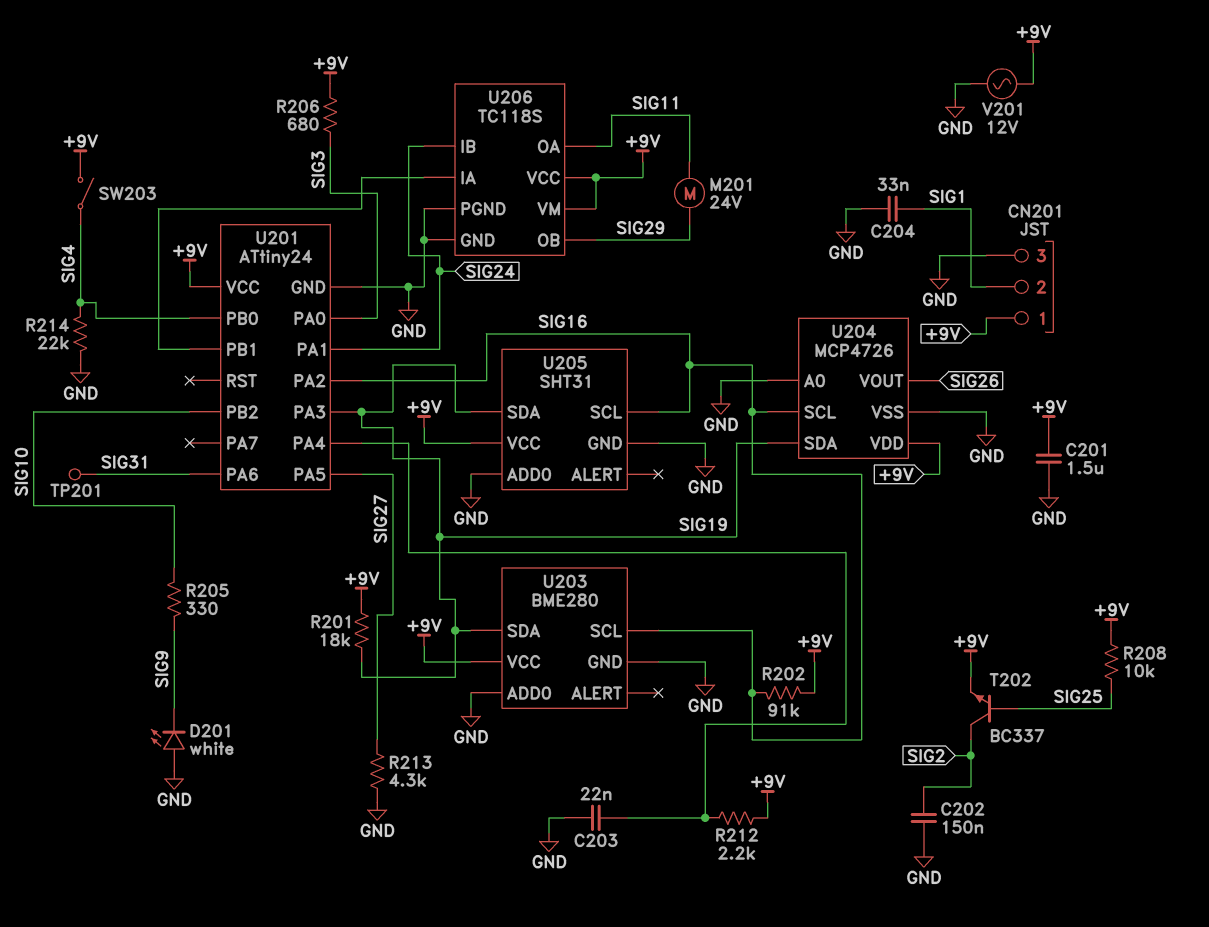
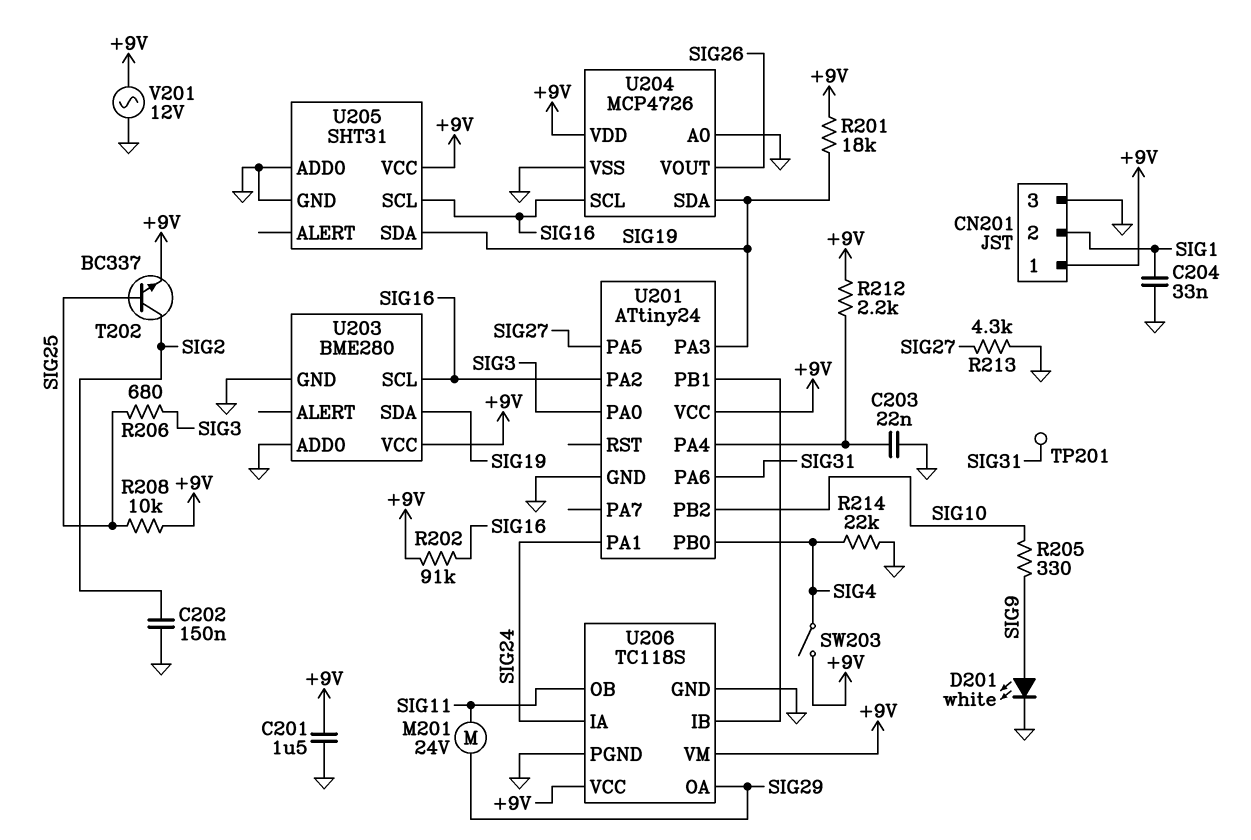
D201: LED white (A GND, K SIG9) -> LED white (A SIG9, K GND)
R206: 680 (+9V, SIG3) -> 680 (SIG3, SIG25)
U206 pin IA: U201/PB1 -> SIG24
U206 pin IB: SIG24 -> U201/PB1
U206 pin OA: SIG11 -> SIG29
U206 pin OB: SIG29 -> SIG11

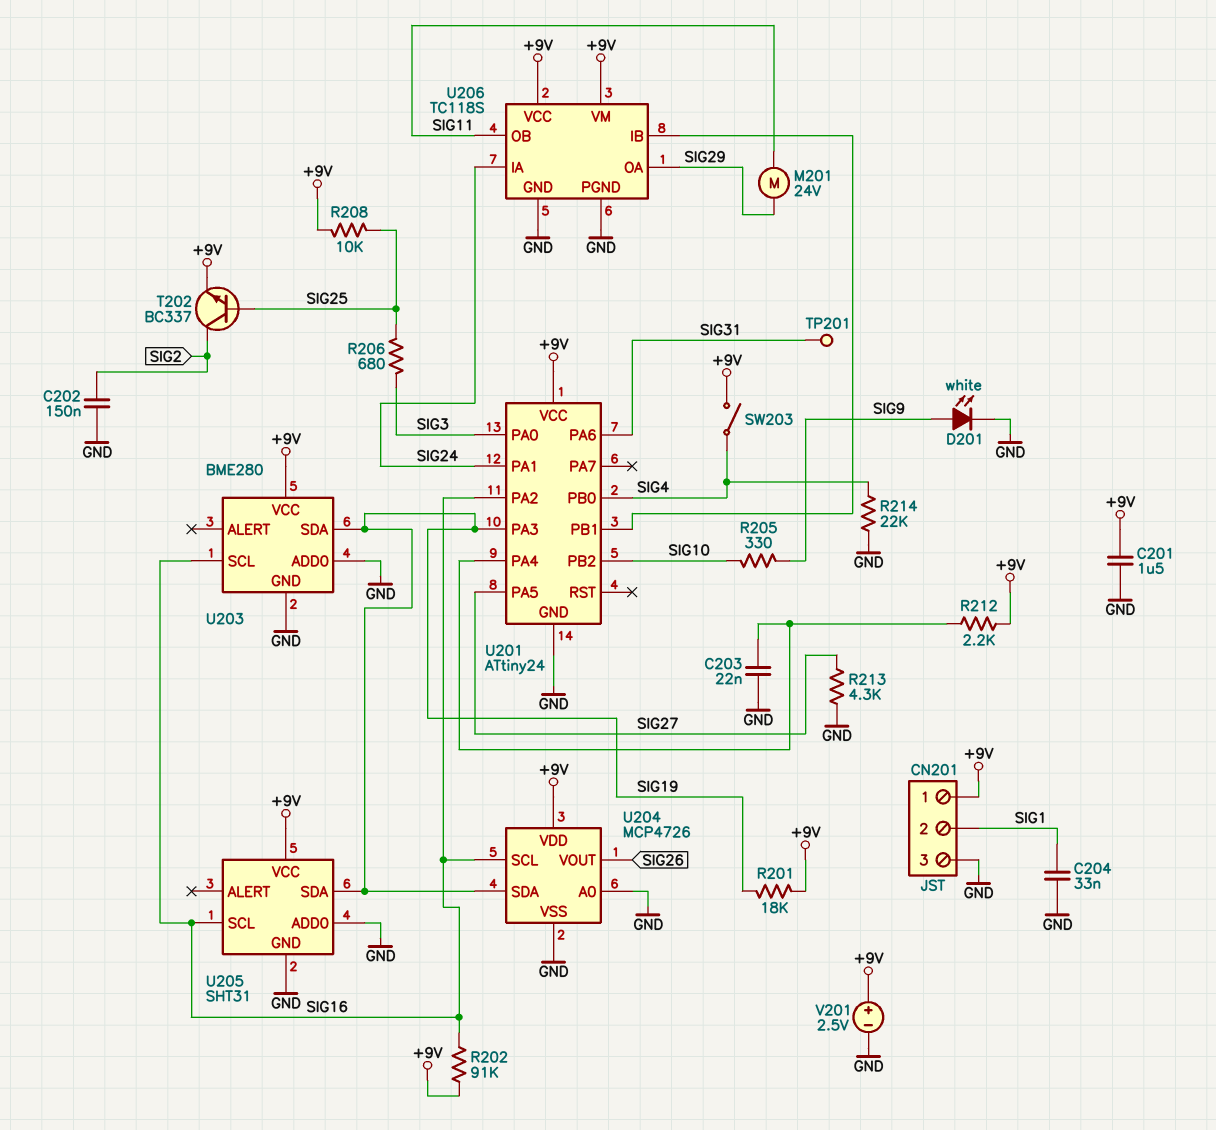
V201: AC 12V (+9V, GND) -> 2.5V (plus +9V, minus GND)

